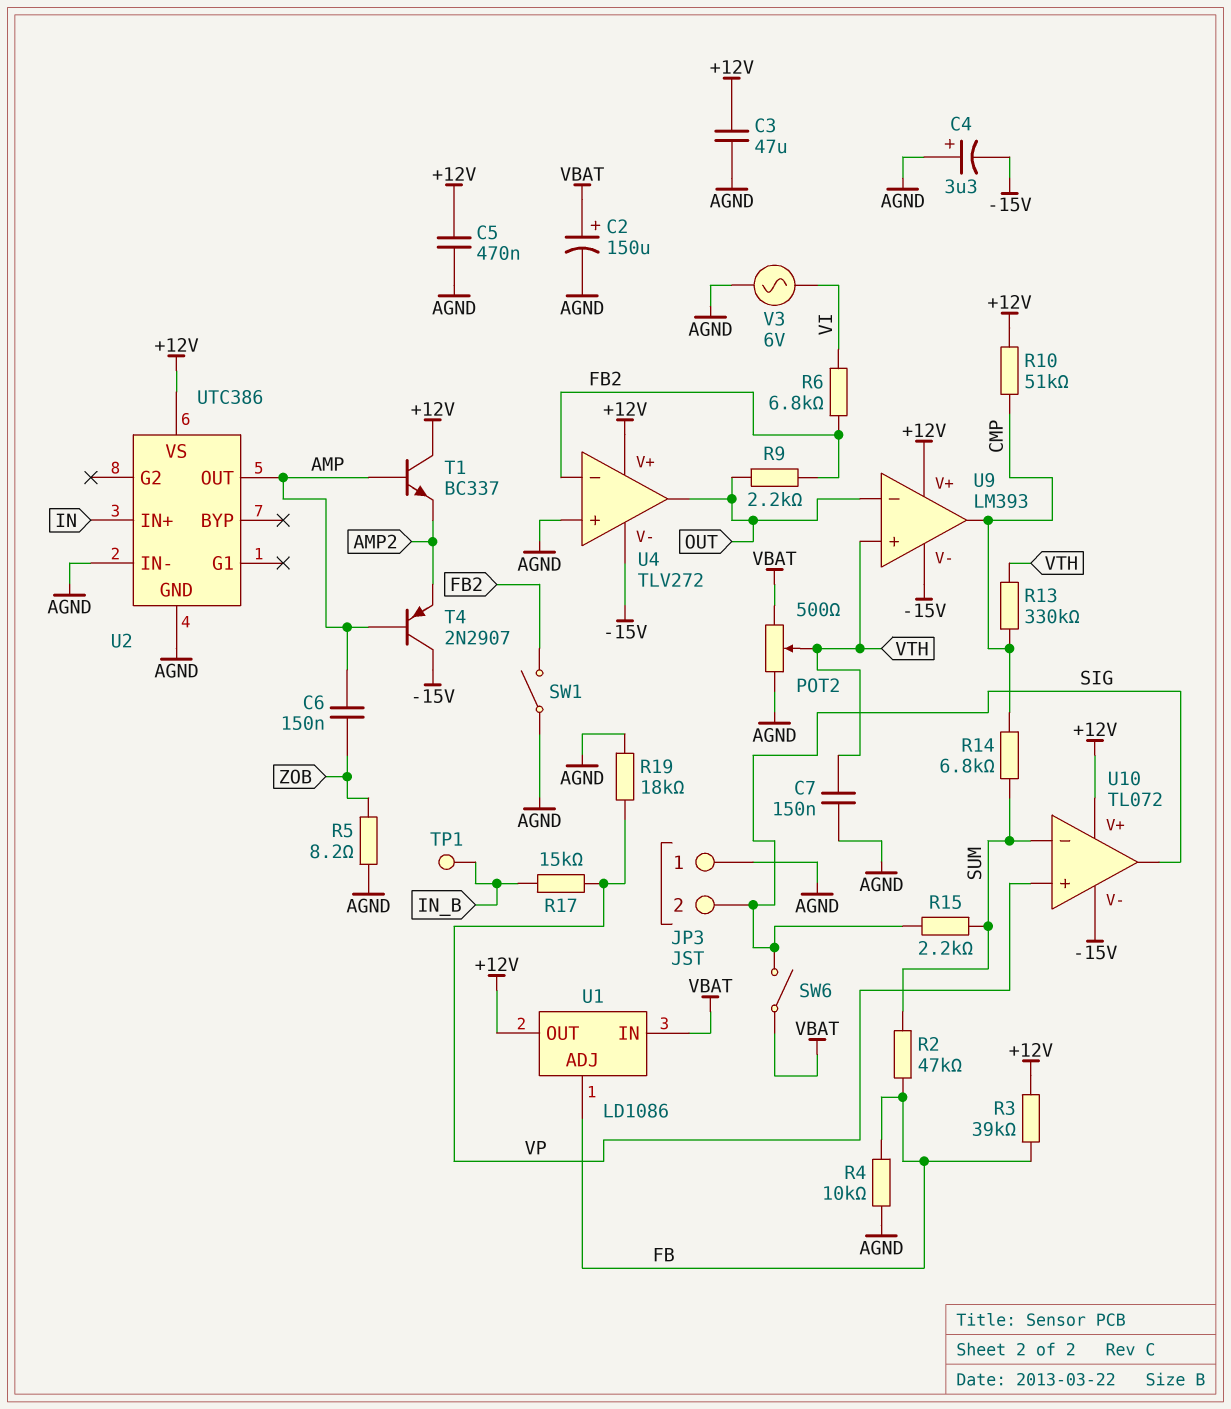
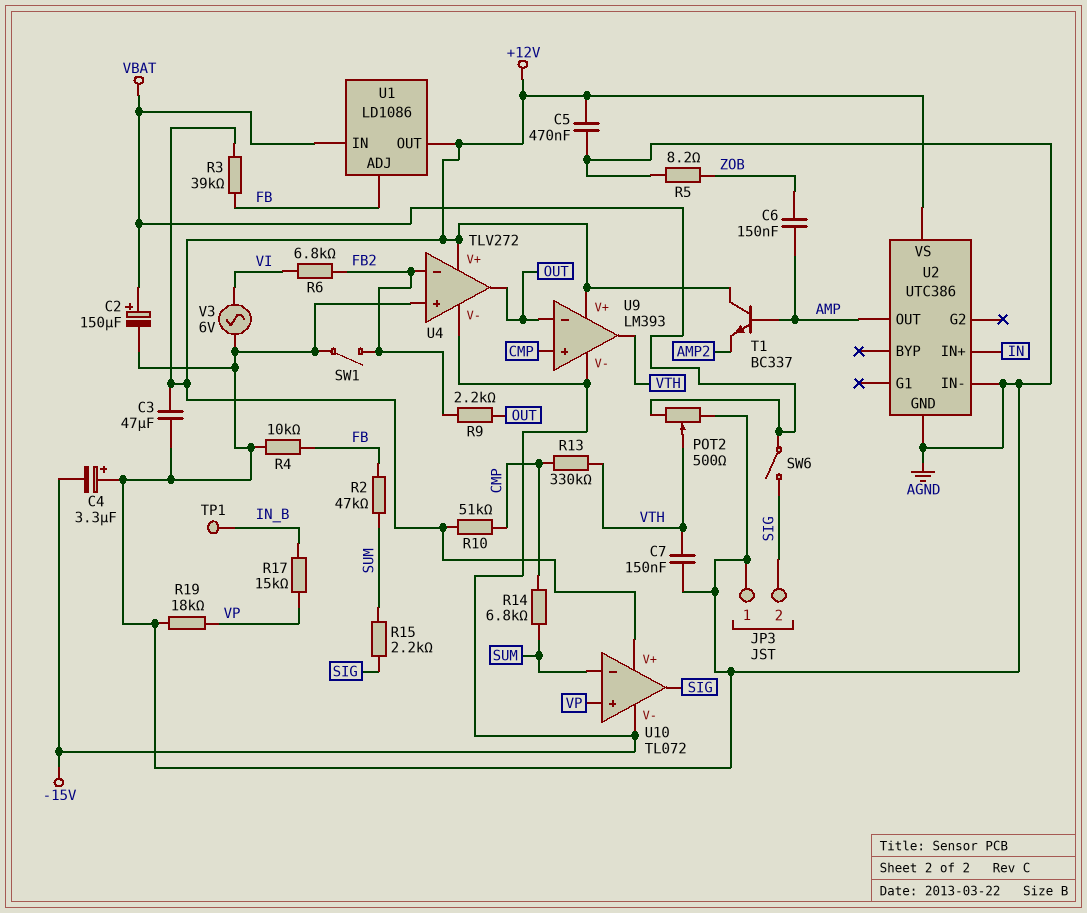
T4: PNP 2N2907 (B AMP, C -15V, E AMP2) -> none
U9 pin in+: VTH -> CMP
U9 pin out: CMP -> VTH

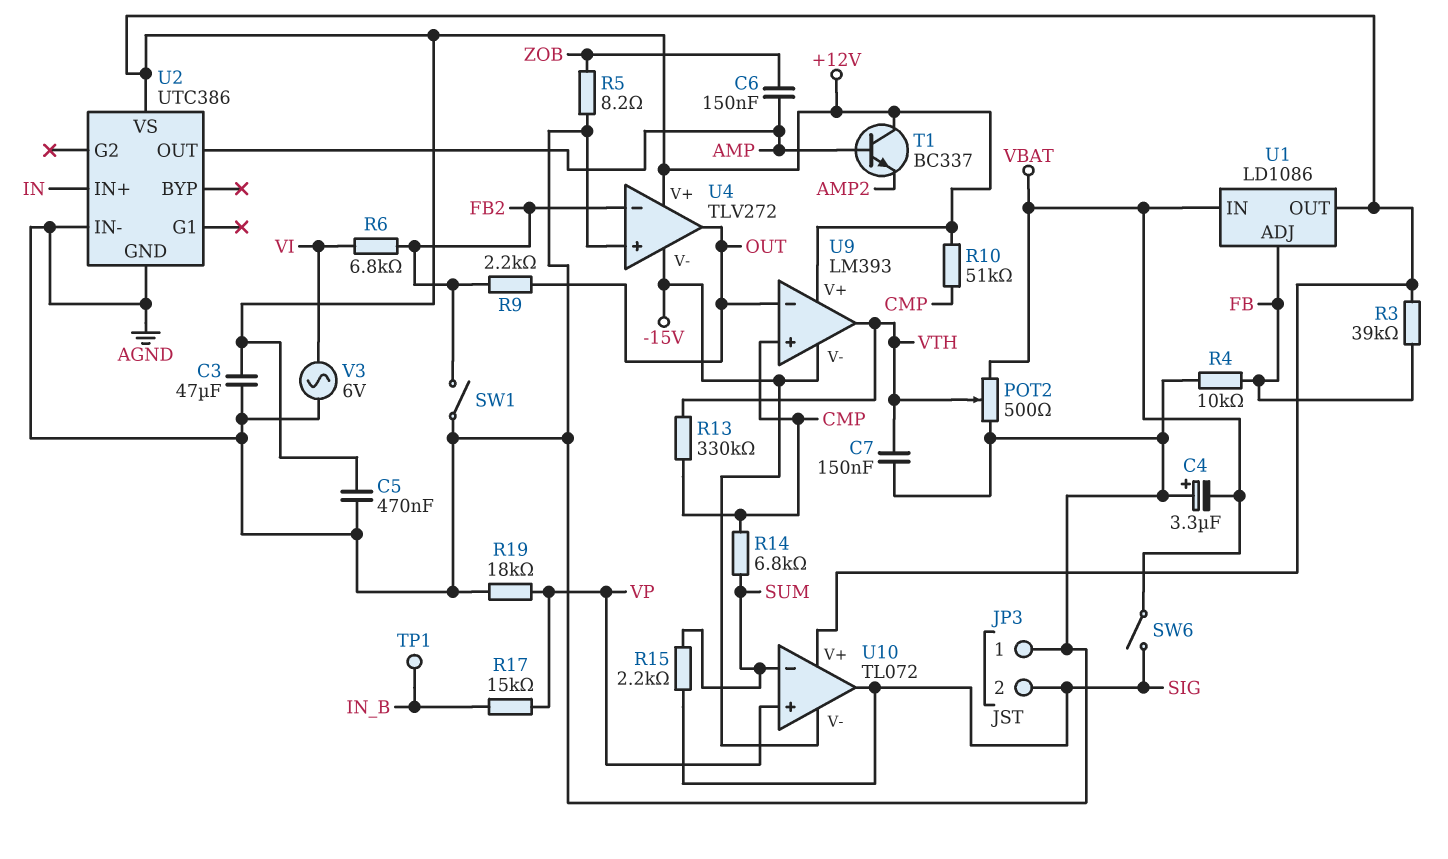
C2: 150uF (plus VBAT, minus AGND) -> none
C4: 3.3uF (plus AGND, minus -15V) -> 3.3uF (plus AGND, minus VBAT)
R2: 47k (FB, SUM) -> none

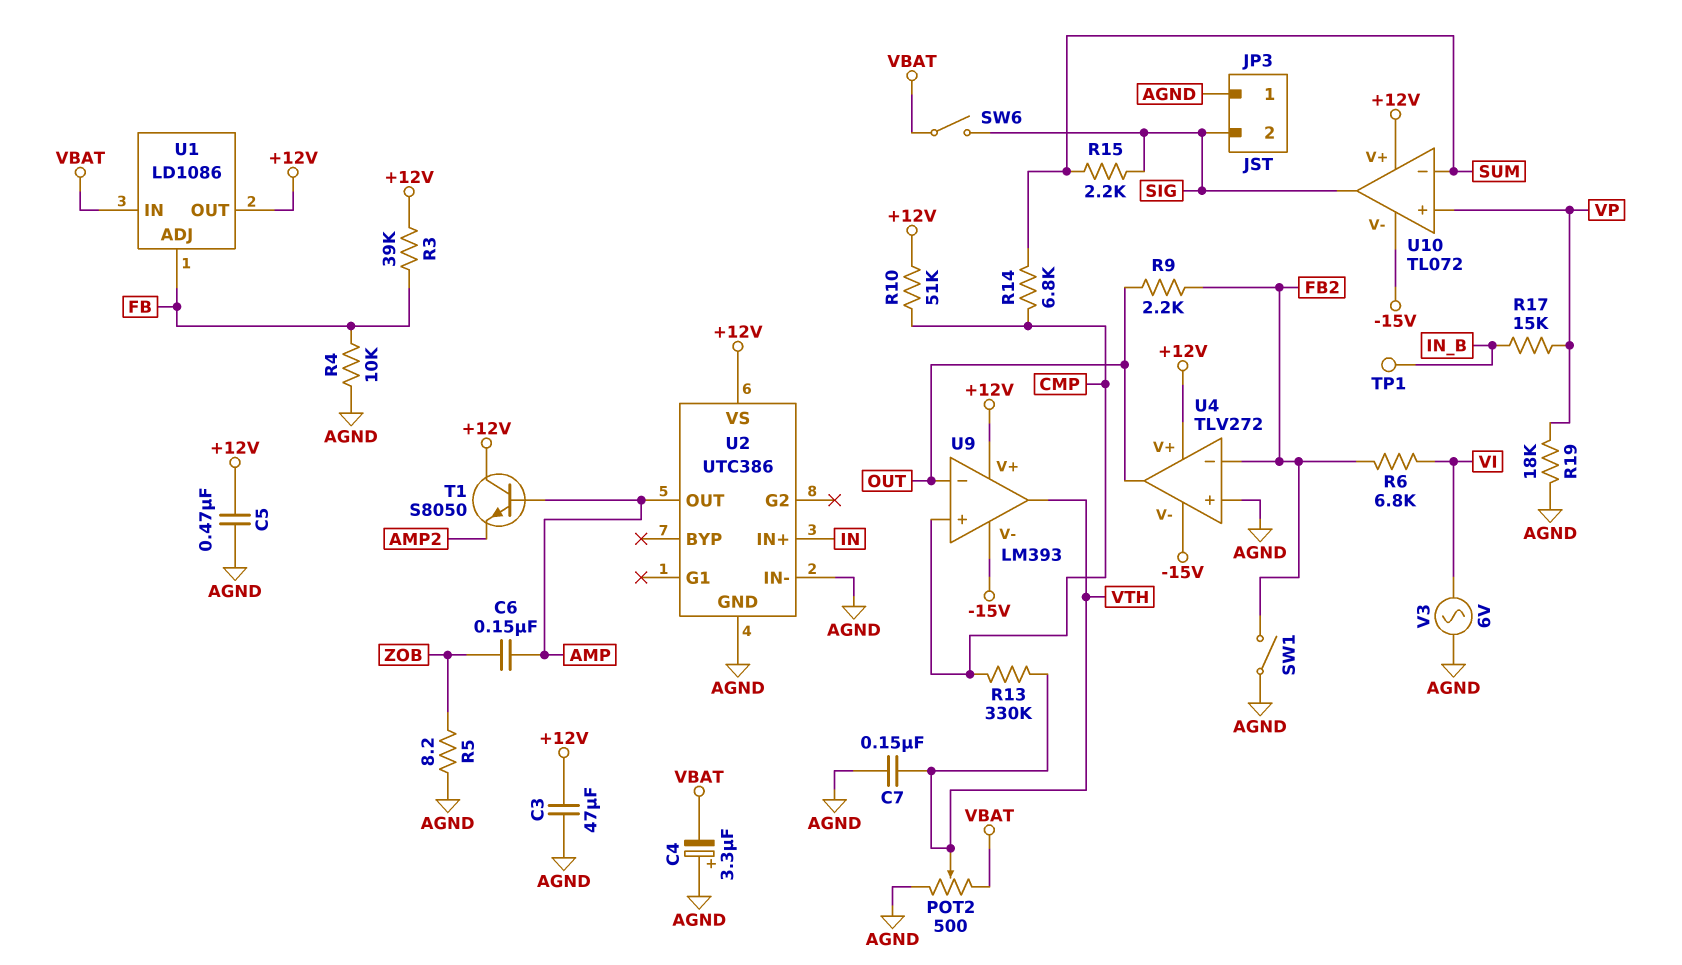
T1: NPN BC337 (B AMP, C +12V, E AMP2) -> NPN S8050 (B AMP, C +12V, E AMP2)

